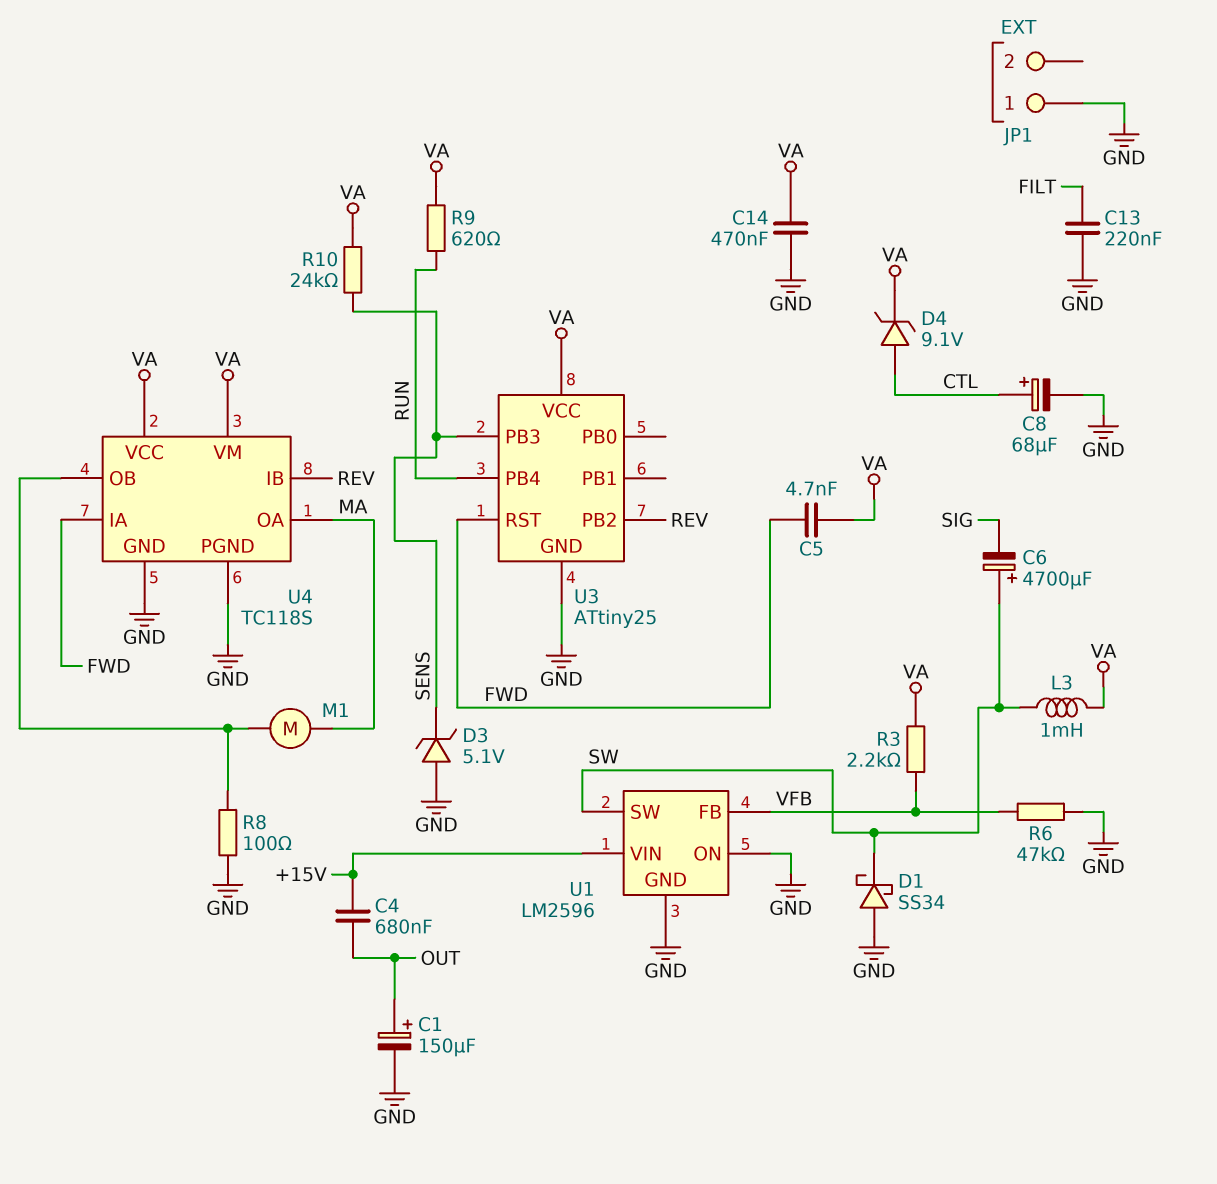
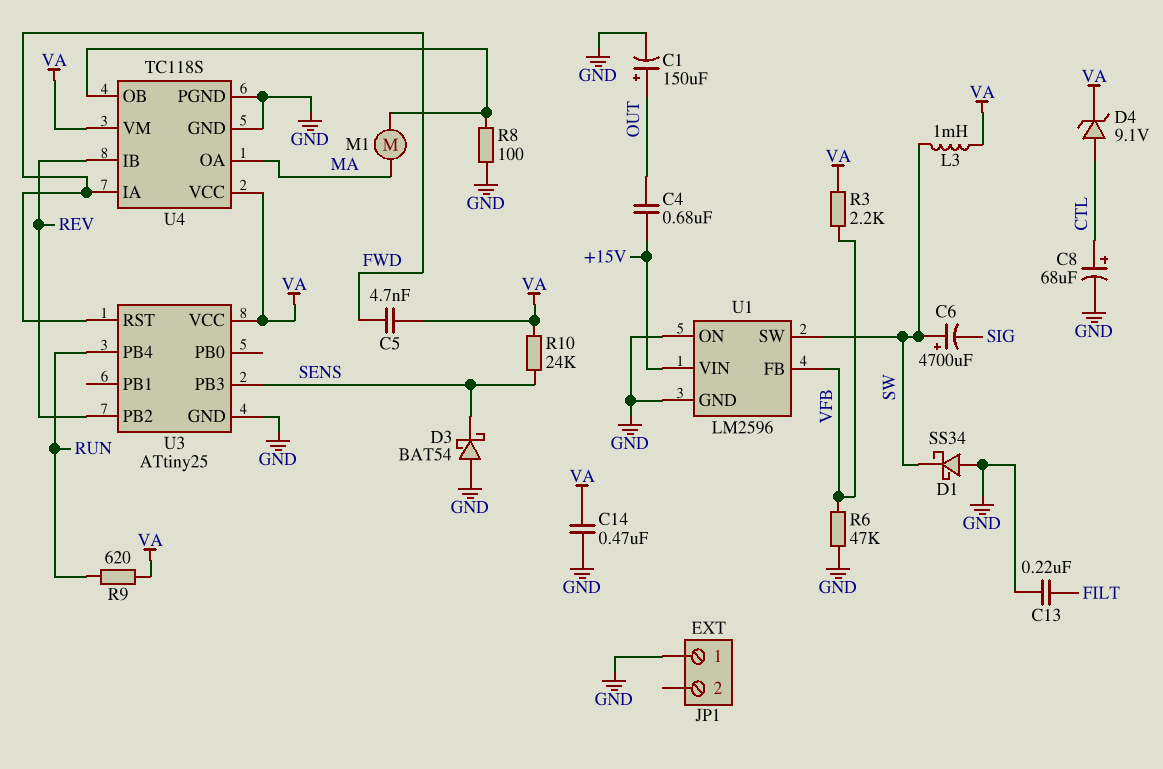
D3: zener 5.1V (A GND, K SENS) -> schottky BAT54 (A GND, K SENS)

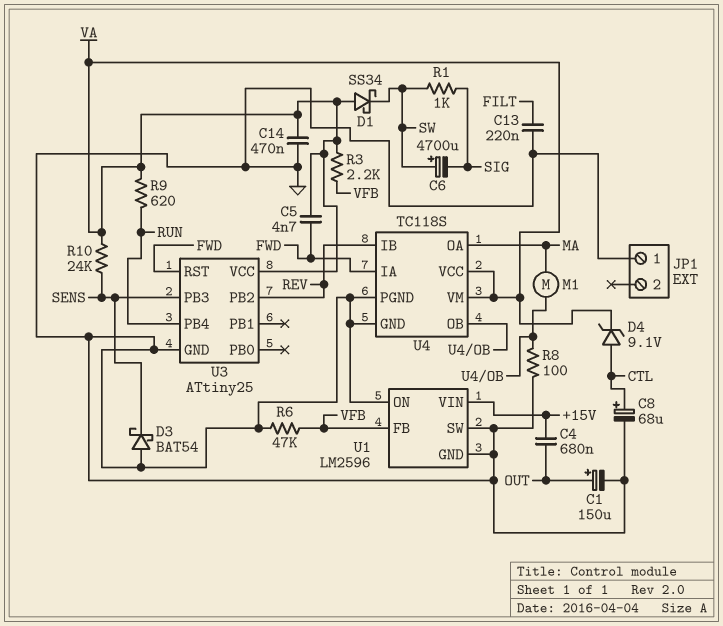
D1: schottky SS34 (A GND, K SW) -> schottky SS34 (A VA, K SW)
L3: 1mH (SW, VA) -> none
R1: none -> 1k (SIG, SW)
U1 pin SW: SW -> GND

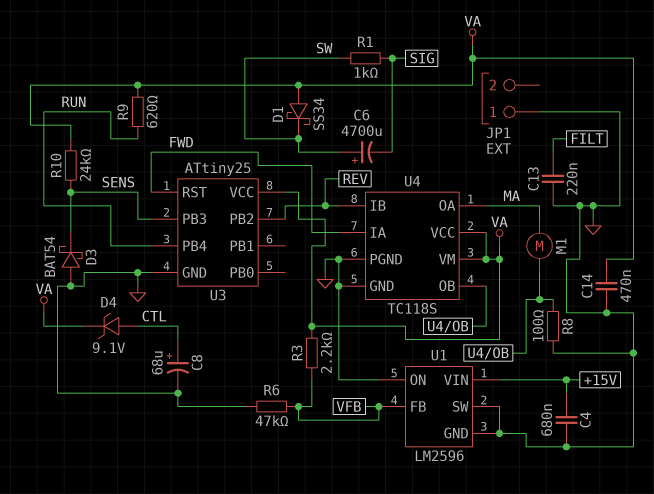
C1: 150uF (plus OUT, minus GND) -> none
C4: 680nF (+15V, OUT) -> 680nF (+15V, GND)
C5: 4.7nF (FWD, VA) -> none

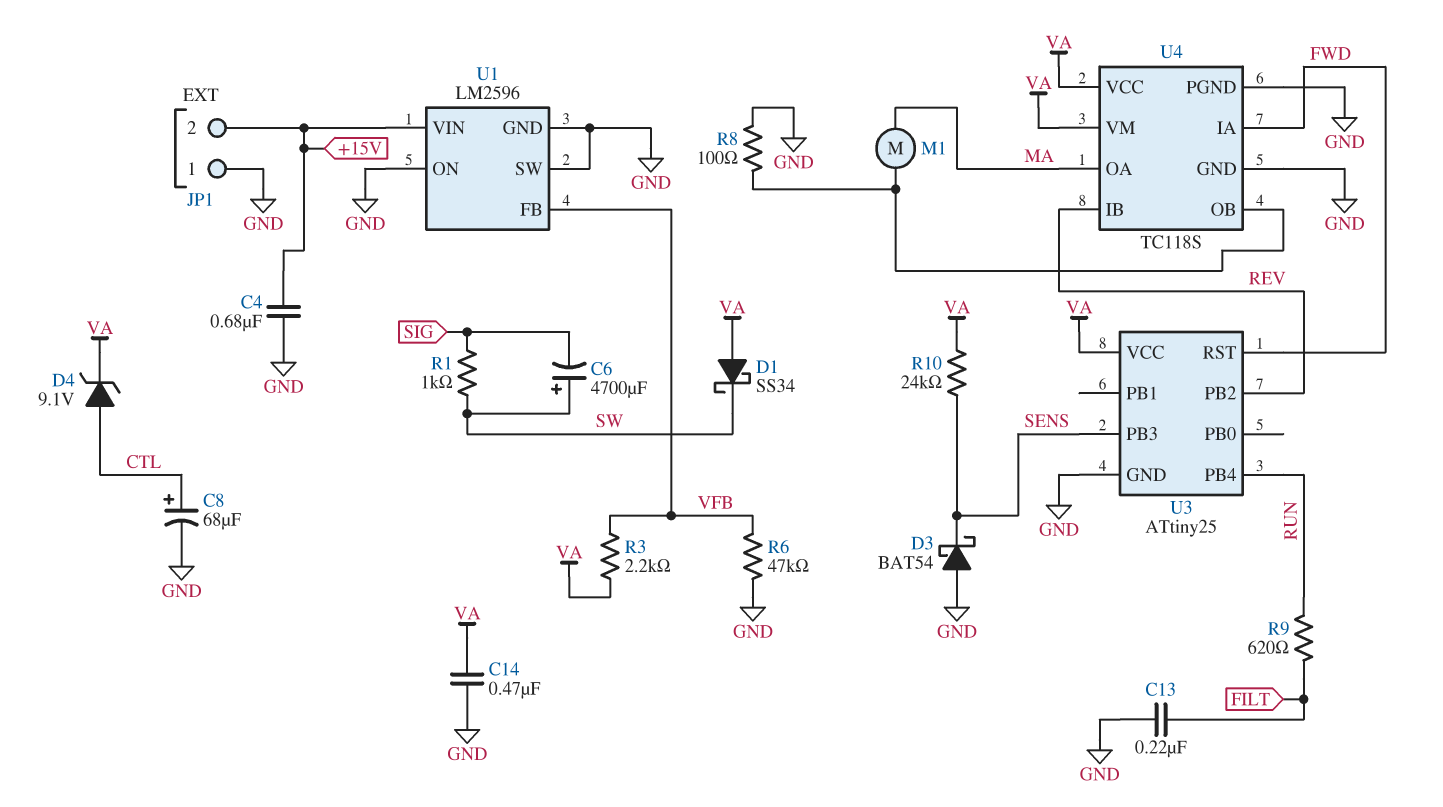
JP1 pin 2: none -> +15V
R9: 620 (RUN, VA) -> 620 (FILT, RUN)

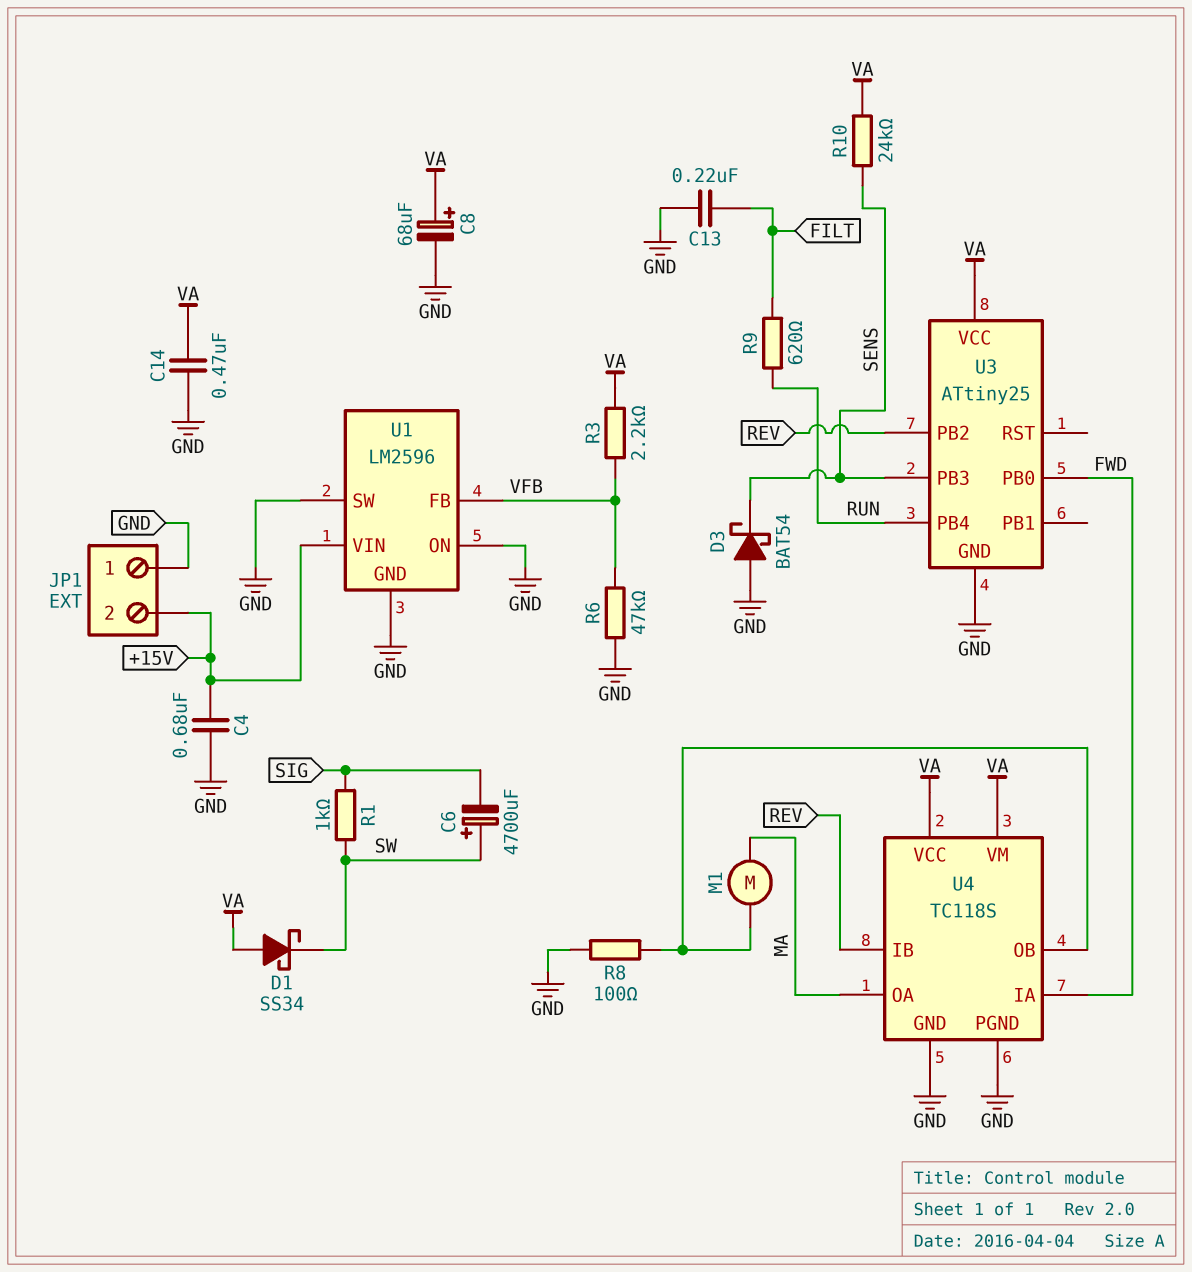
C8: 68uF (plus CTL, minus GND) -> 68uF (plus VA, minus GND)
D4: zener 9.1V (A CTL, K VA) -> none
U3 pin PB0: none -> FWD
U3 pin RST: FWD -> none

